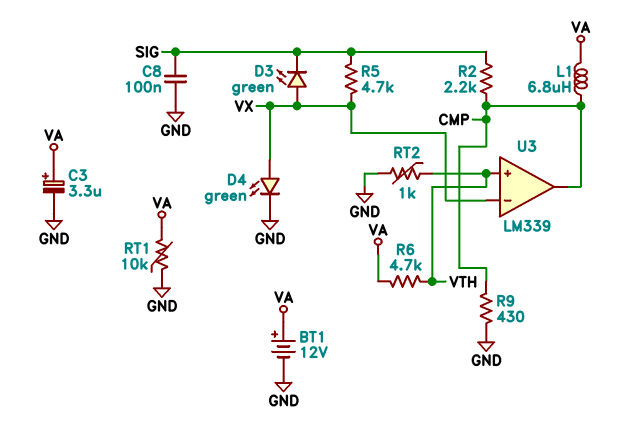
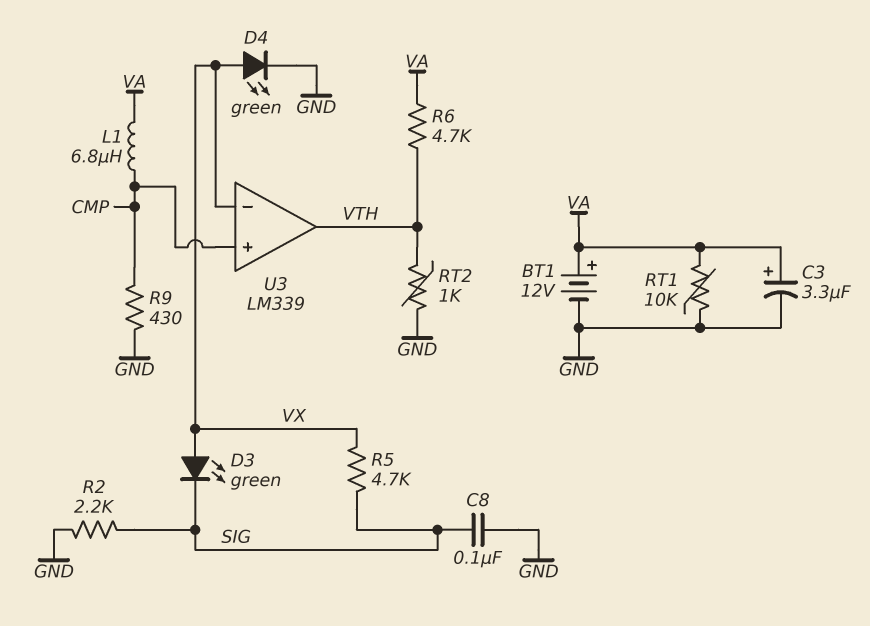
R2: 2.2k (CMP, SIG) -> 2.2k (GND, SIG)
U3 pin in+: VTH -> CMP
U3 pin out: CMP -> VTH

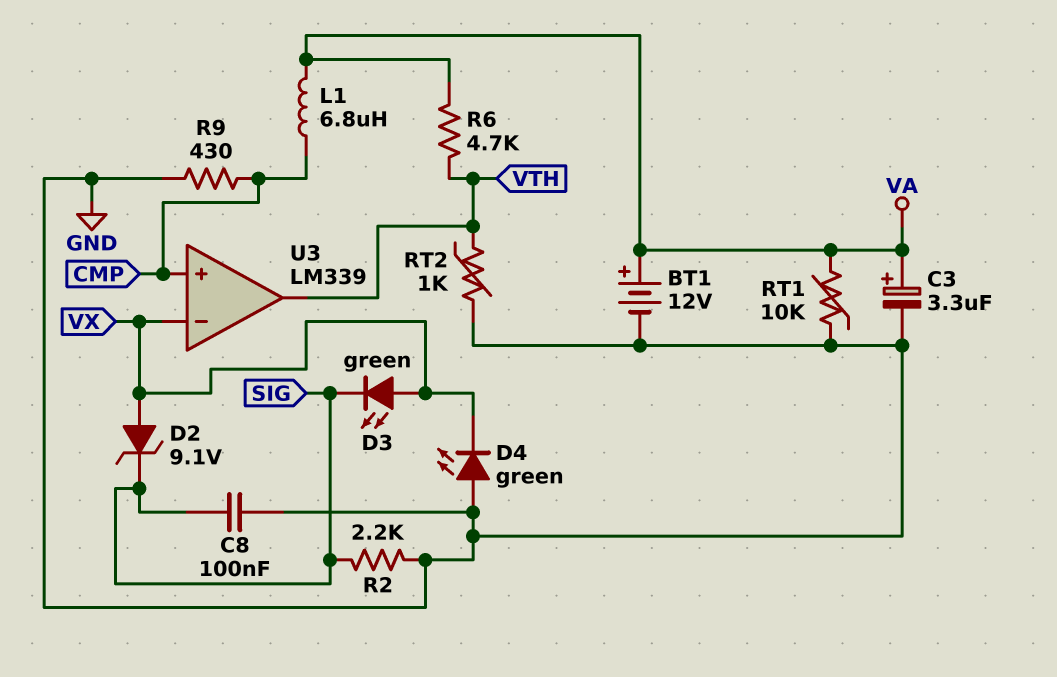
D2: none -> zener 9.1V (A VX, K SIG)
D4: LED green (A VX, K GND) -> LED green (A GND, K VX)
R5: 4.7k (SIG, VX) -> none

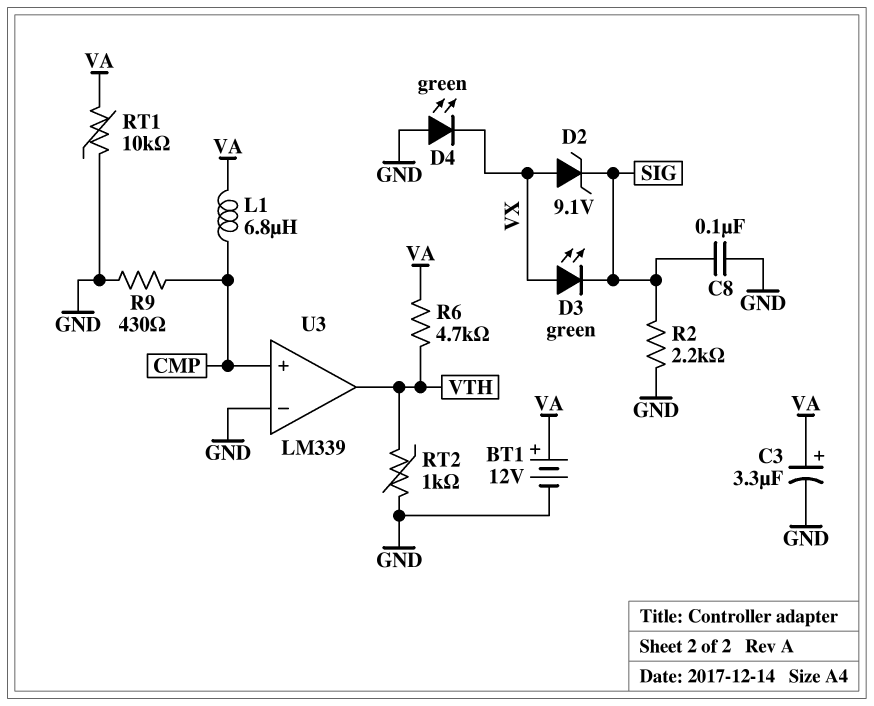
U3 pin in-: VX -> GND

